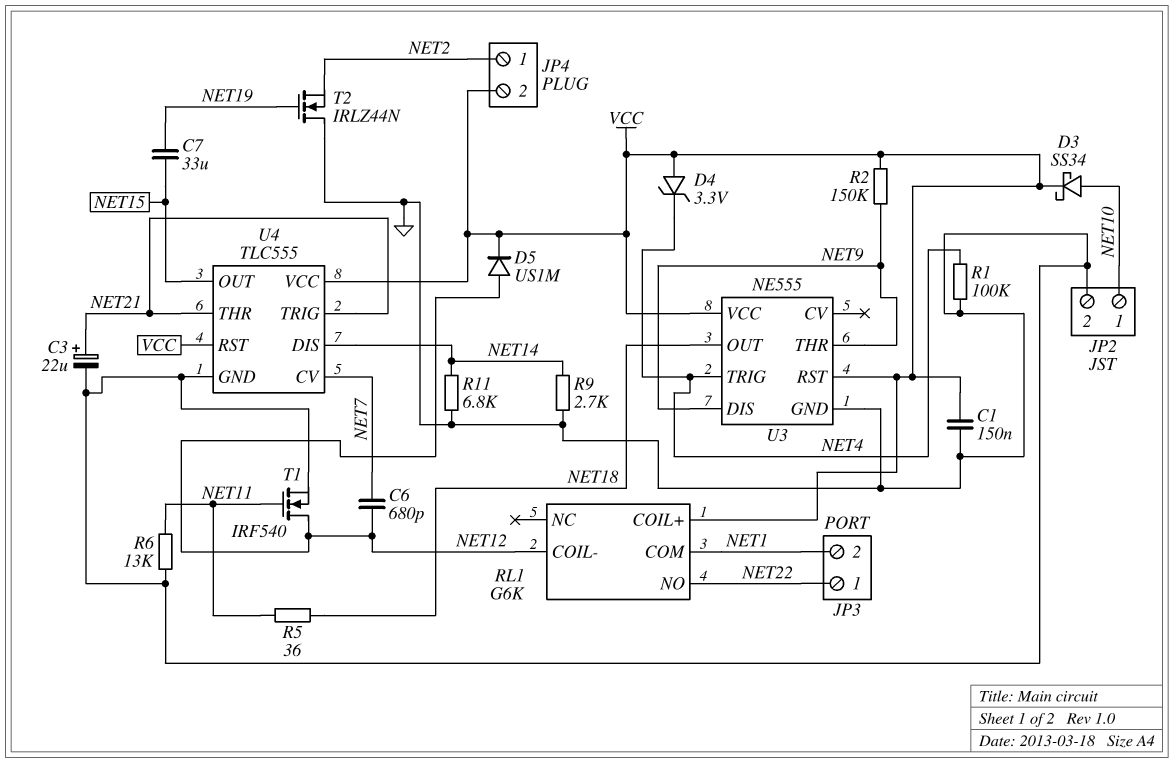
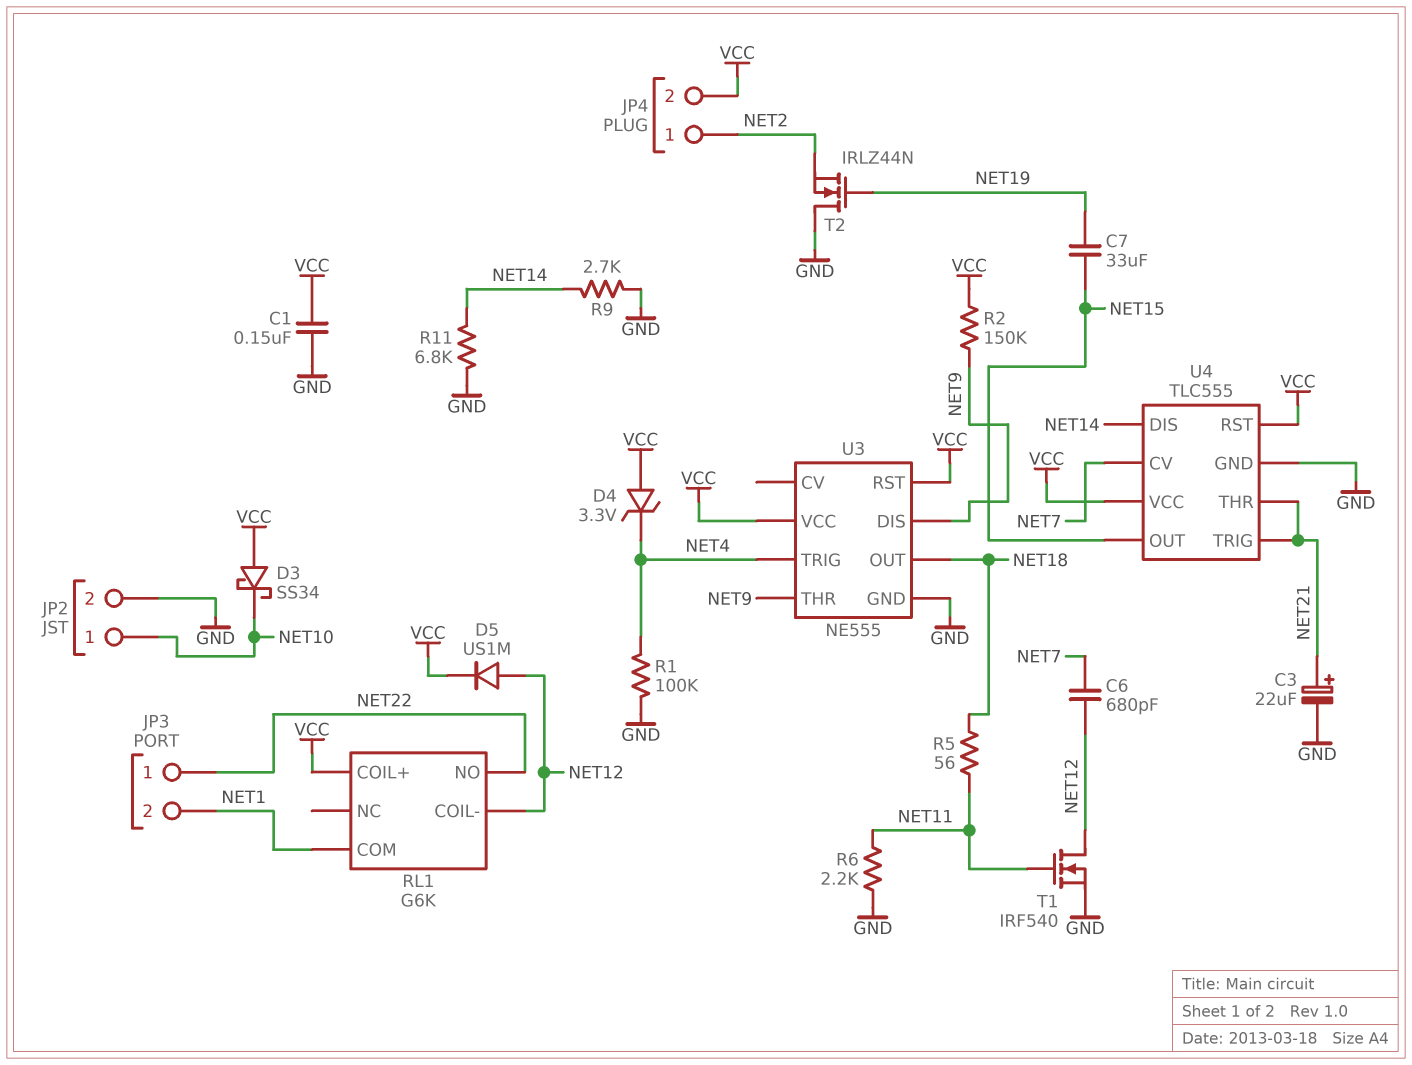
D3: schottky SS34 (A NET10, K VCC) -> schottky SS34 (A VCC, K NET10)
R5: 36 (NET11, NET18) -> 56 (NET11, NET18)
R6: 13k (GND, NET11) -> 2.2k (GND, NET11)

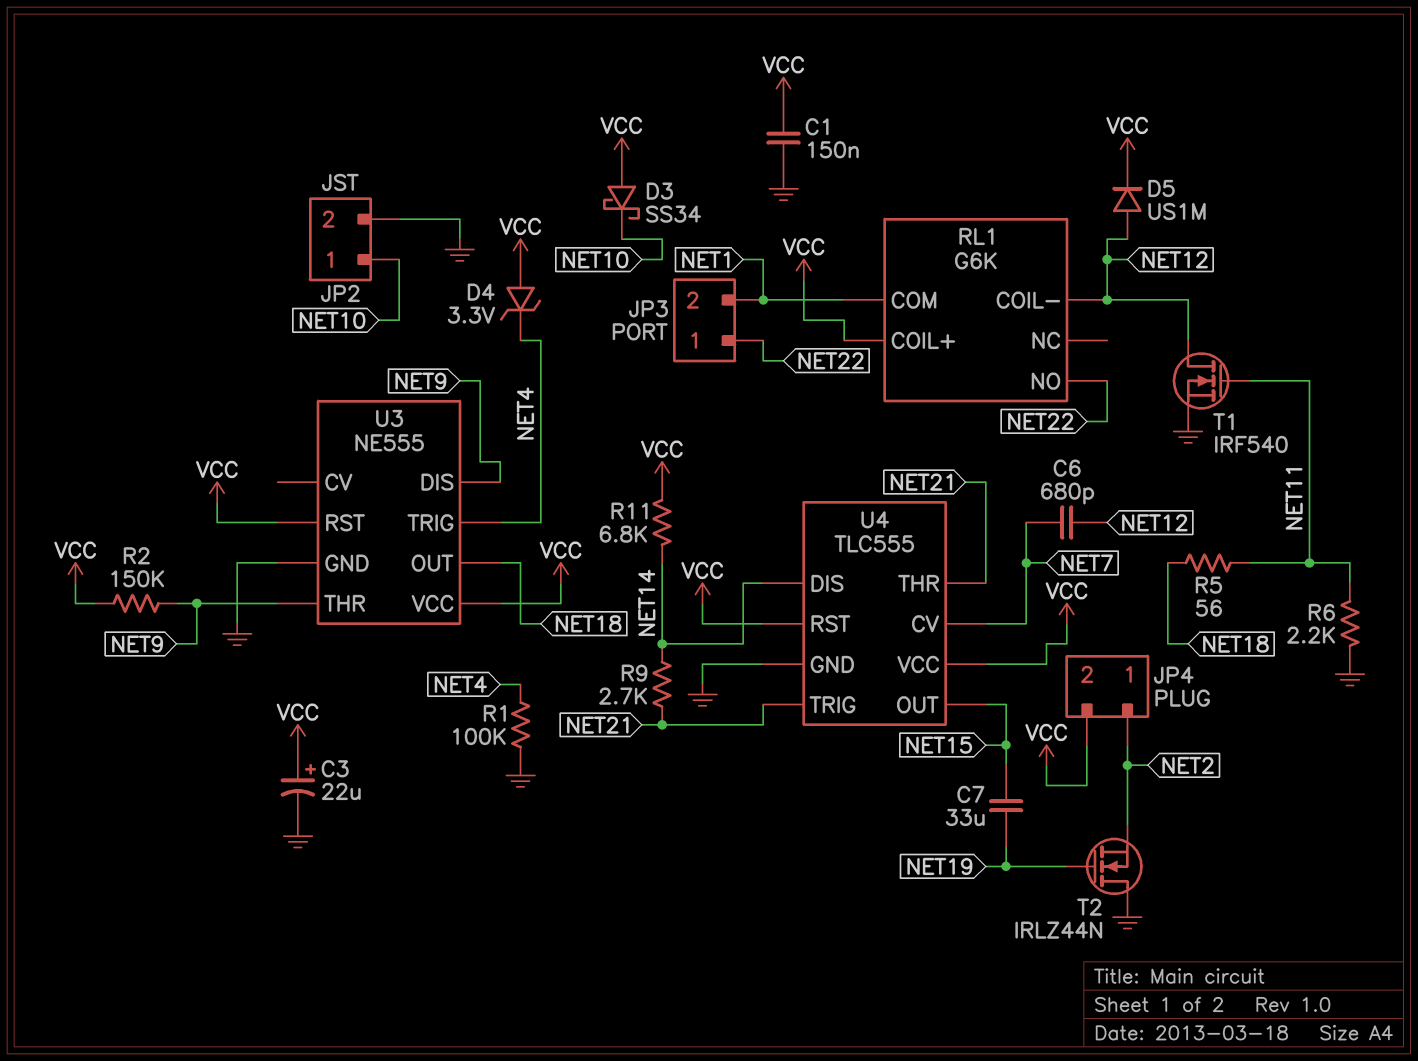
C3: 22uF (plus NET21, minus GND) -> 22uF (plus VCC, minus GND)
R9: 2.7k (GND, NET14) -> 2.7k (NET14, NET21)
R11: 6.8k (GND, NET14) -> 6.8k (NET14, VCC)

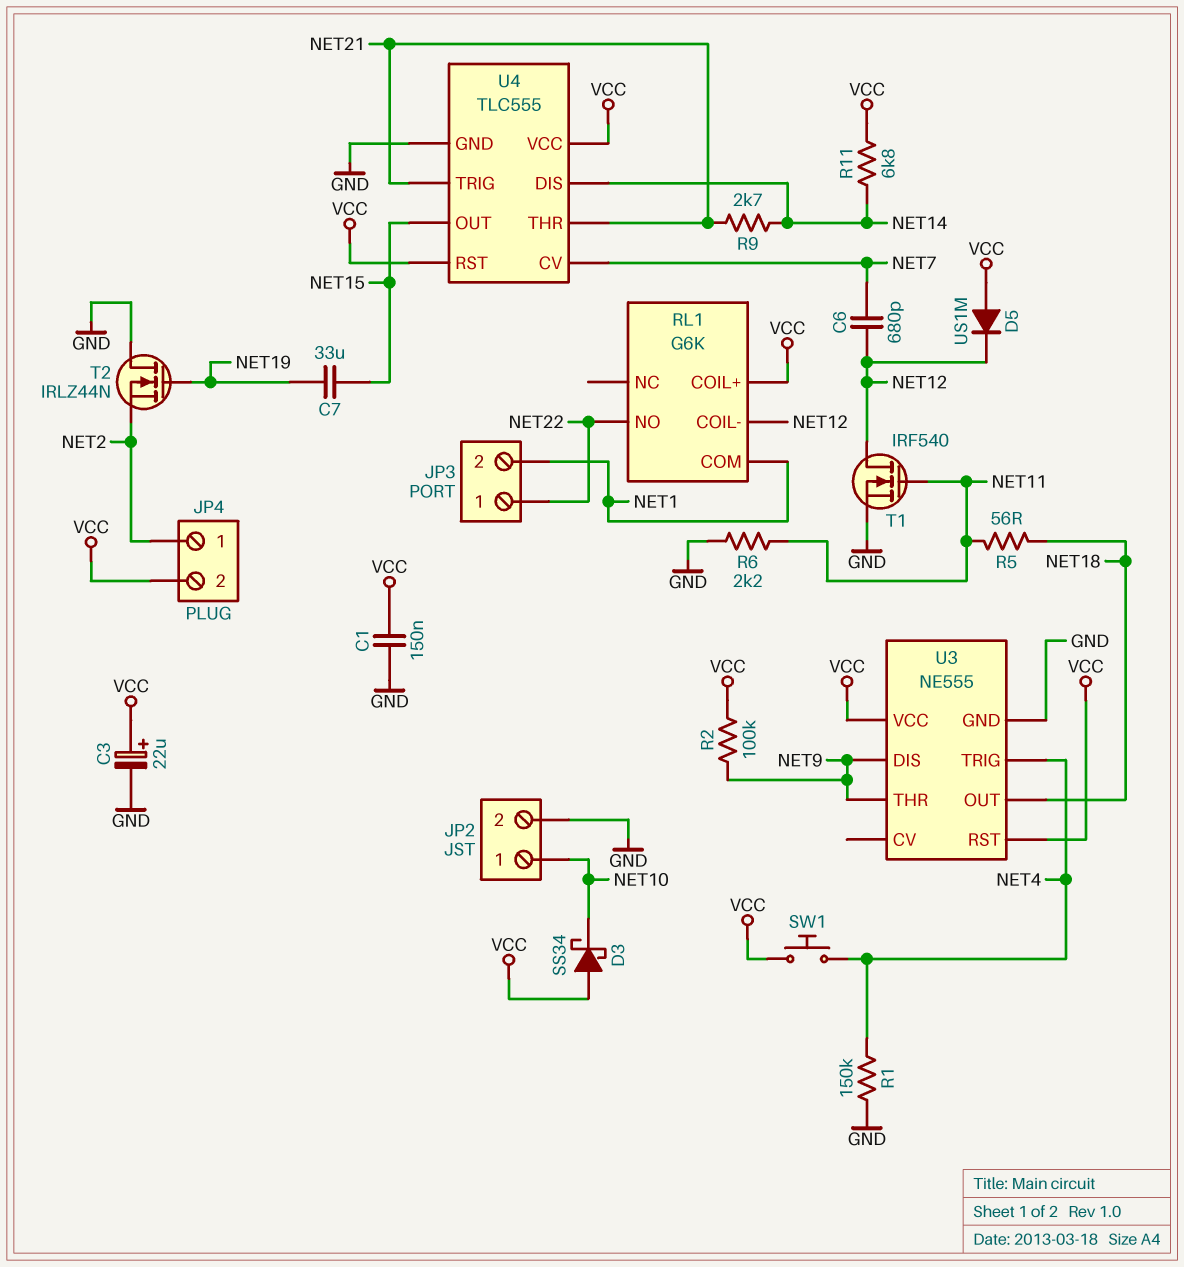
D4: zener 3.3V (A VCC, K NET4) -> none
D5: diode US1M (A NET12, K VCC) -> diode US1M (A VCC, K NET12)
R1: 100k (GND, NET4) -> 150k (GND, NET4)
R2: 150k (NET9, VCC) -> 100k (NET9, VCC)
SW1: none -> button (NET4, VCC)

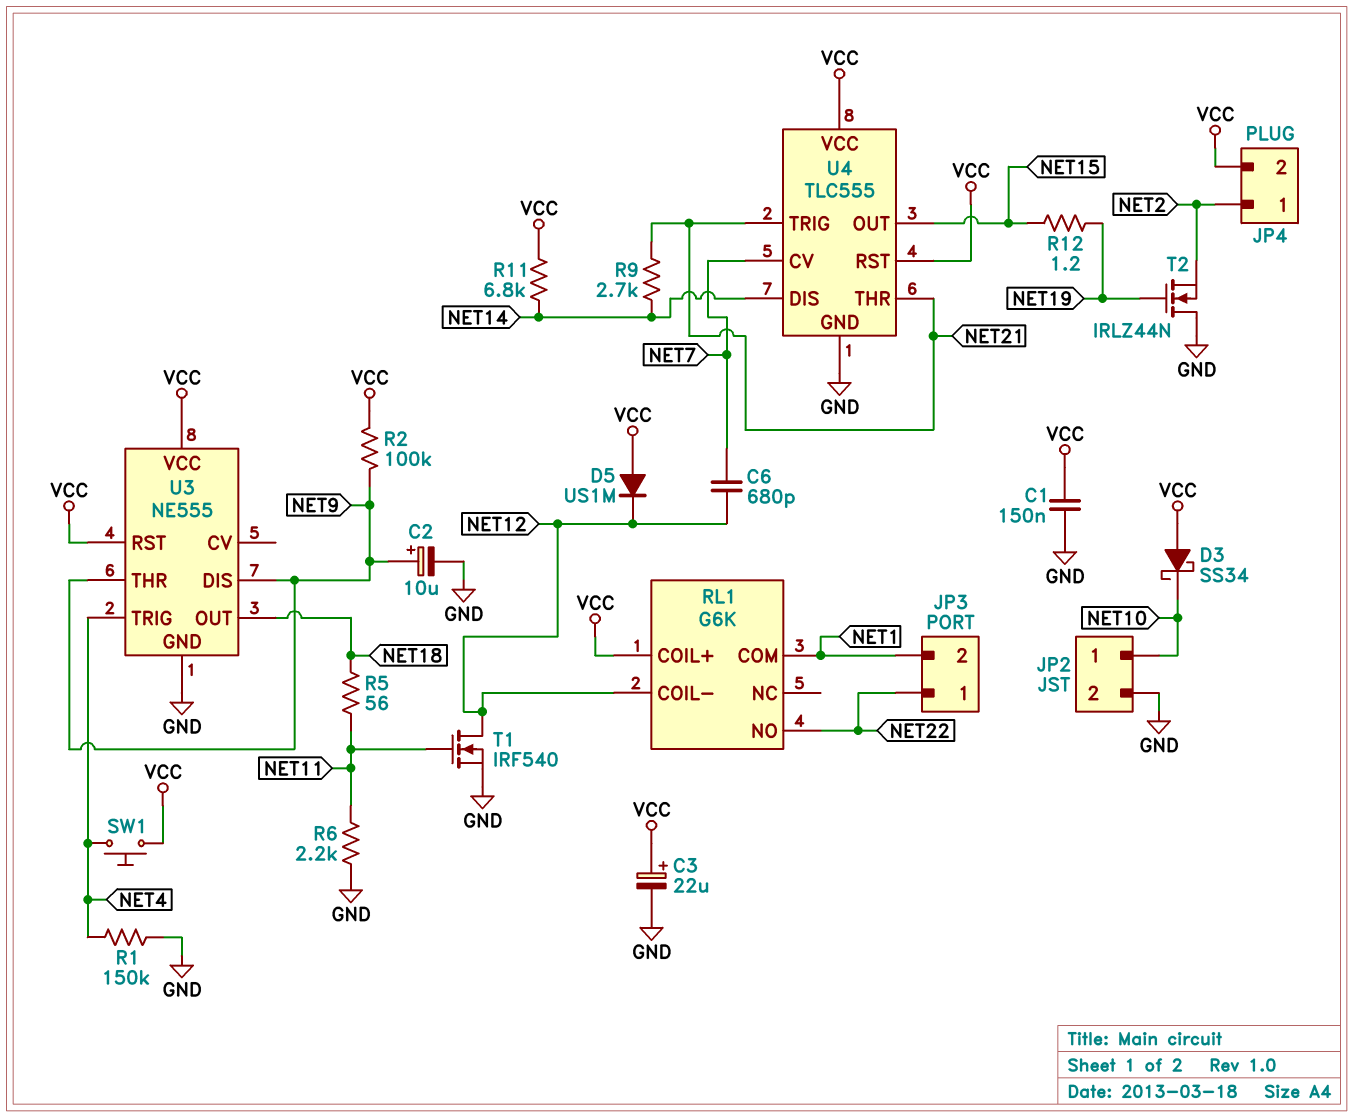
C2: none -> 10uF (plus NET9, minus GND)
C7: 33uF (NET15, NET19) -> none
R12: none -> 1.2 (NET15, NET19)

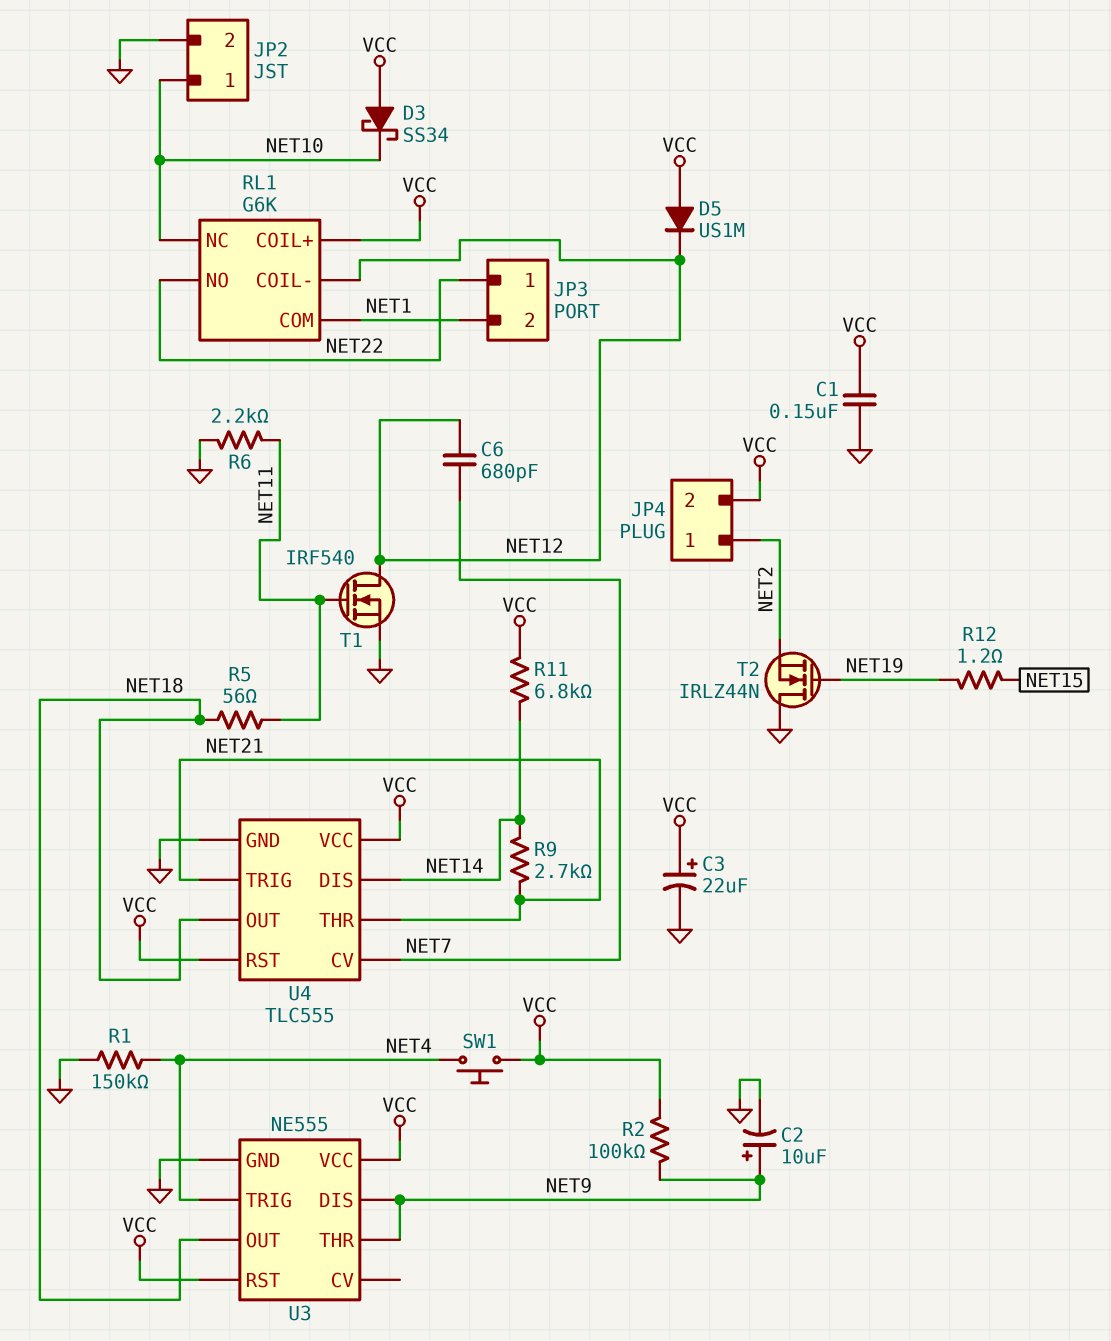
RL1 pin NC: none -> NET10
U4 pin OUT: NET15 -> NET18

